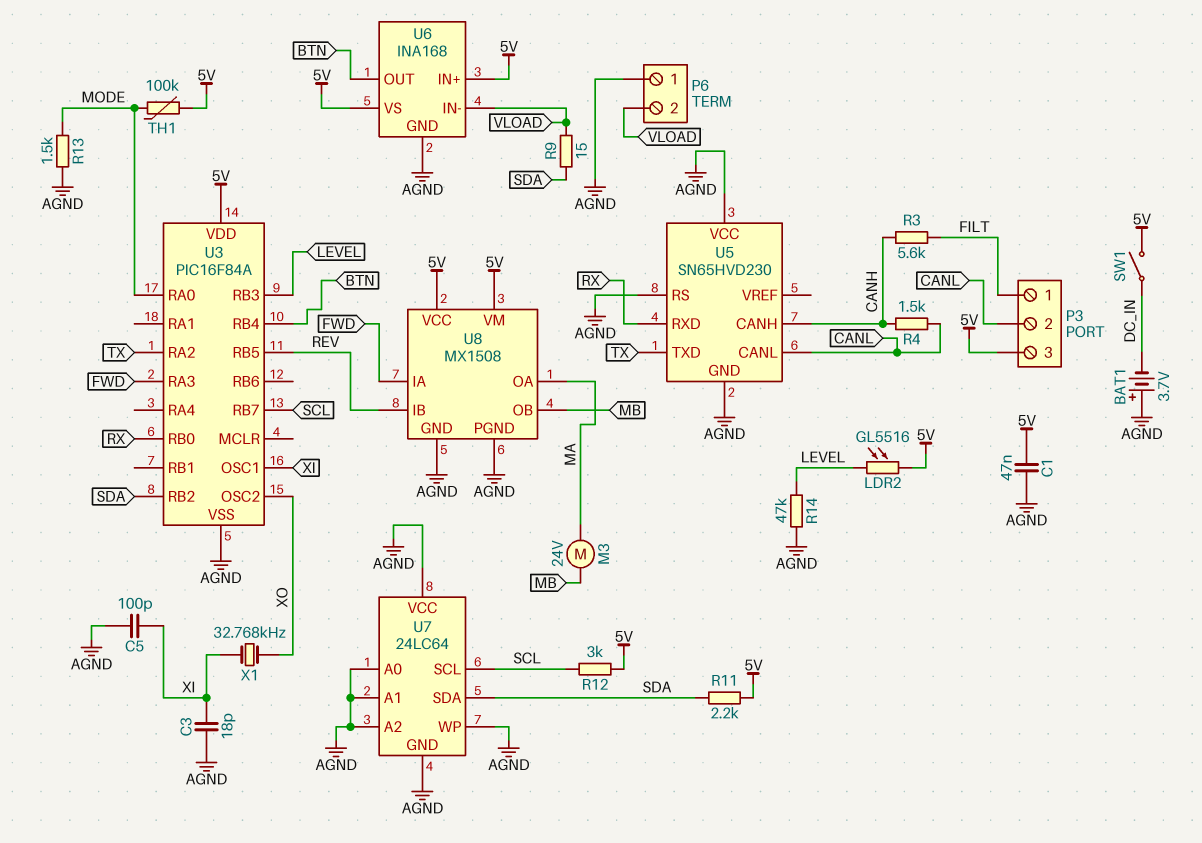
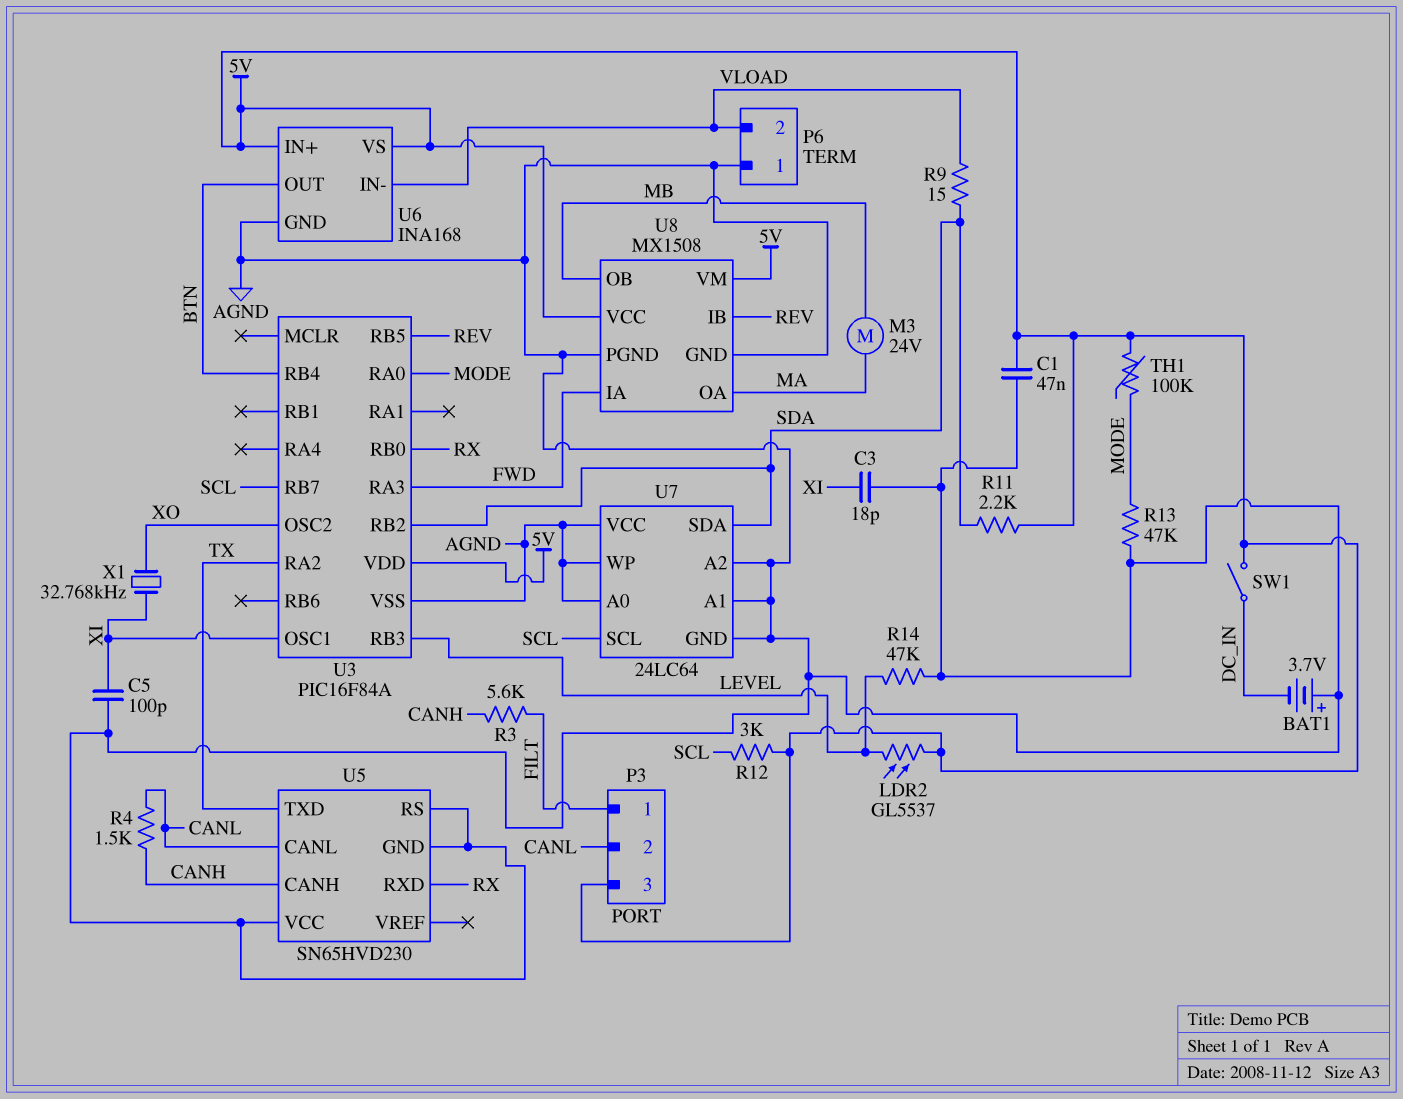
LDR2: GL5516 (5V, LEVEL) -> GL5537 (5V, LEVEL)
R13: 1.5k (AGND, MODE) -> 47k (AGND, MODE)

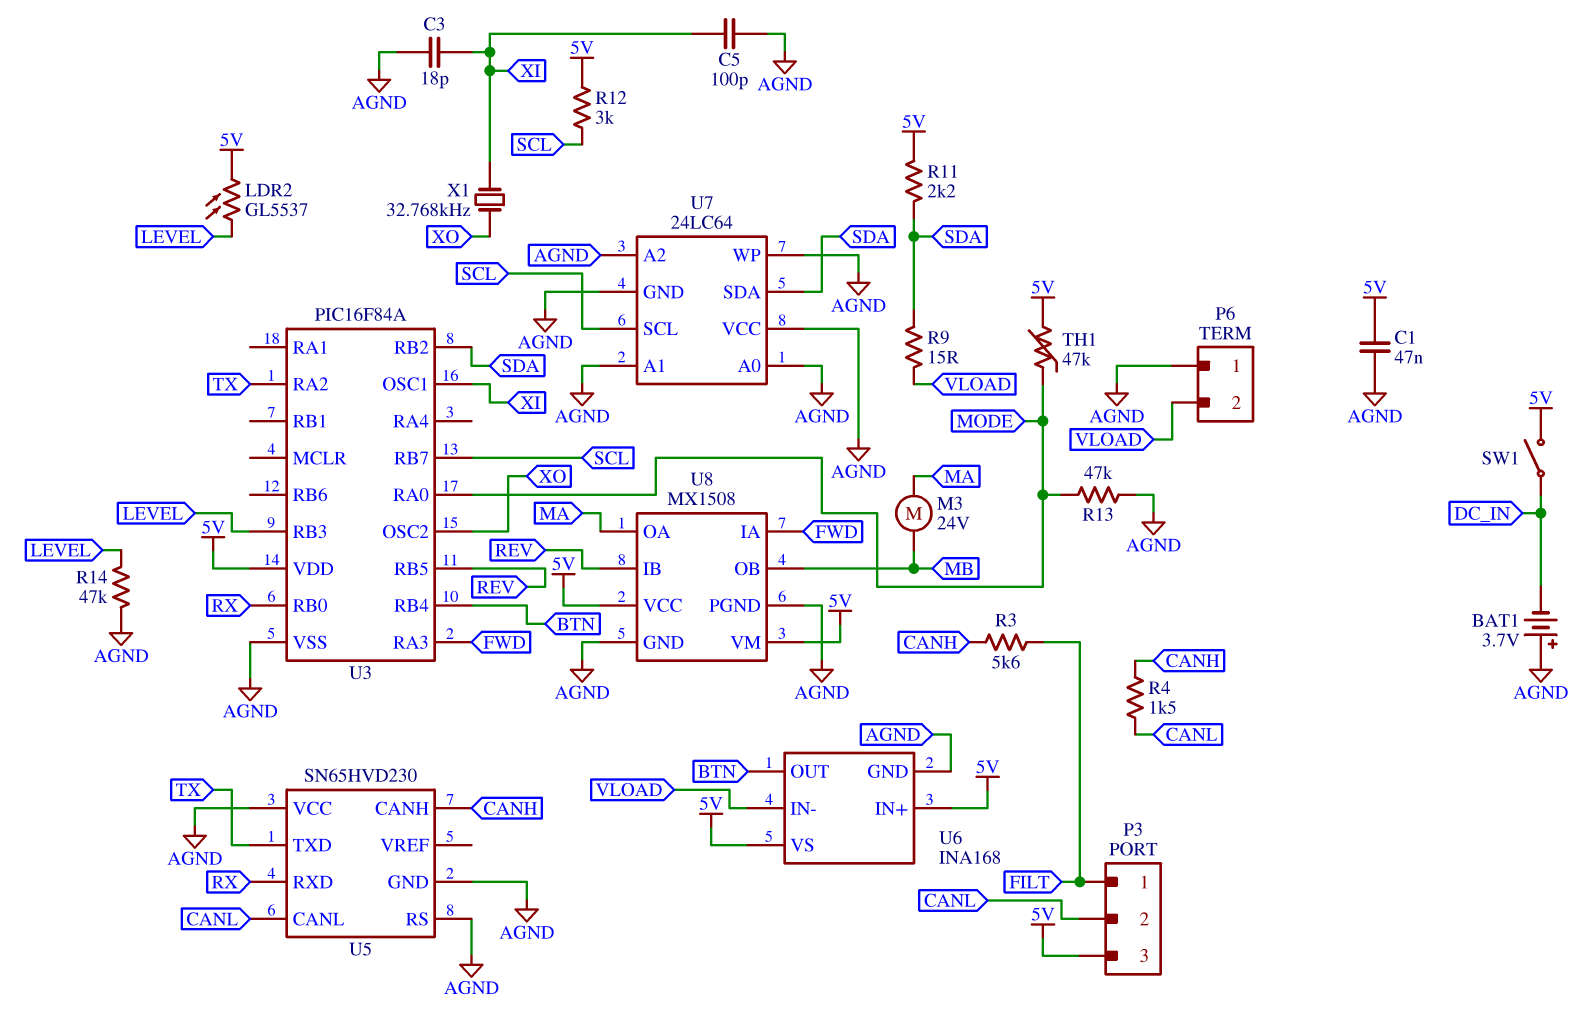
TH1: 100k (5V, MODE) -> 47k (5V, MODE)

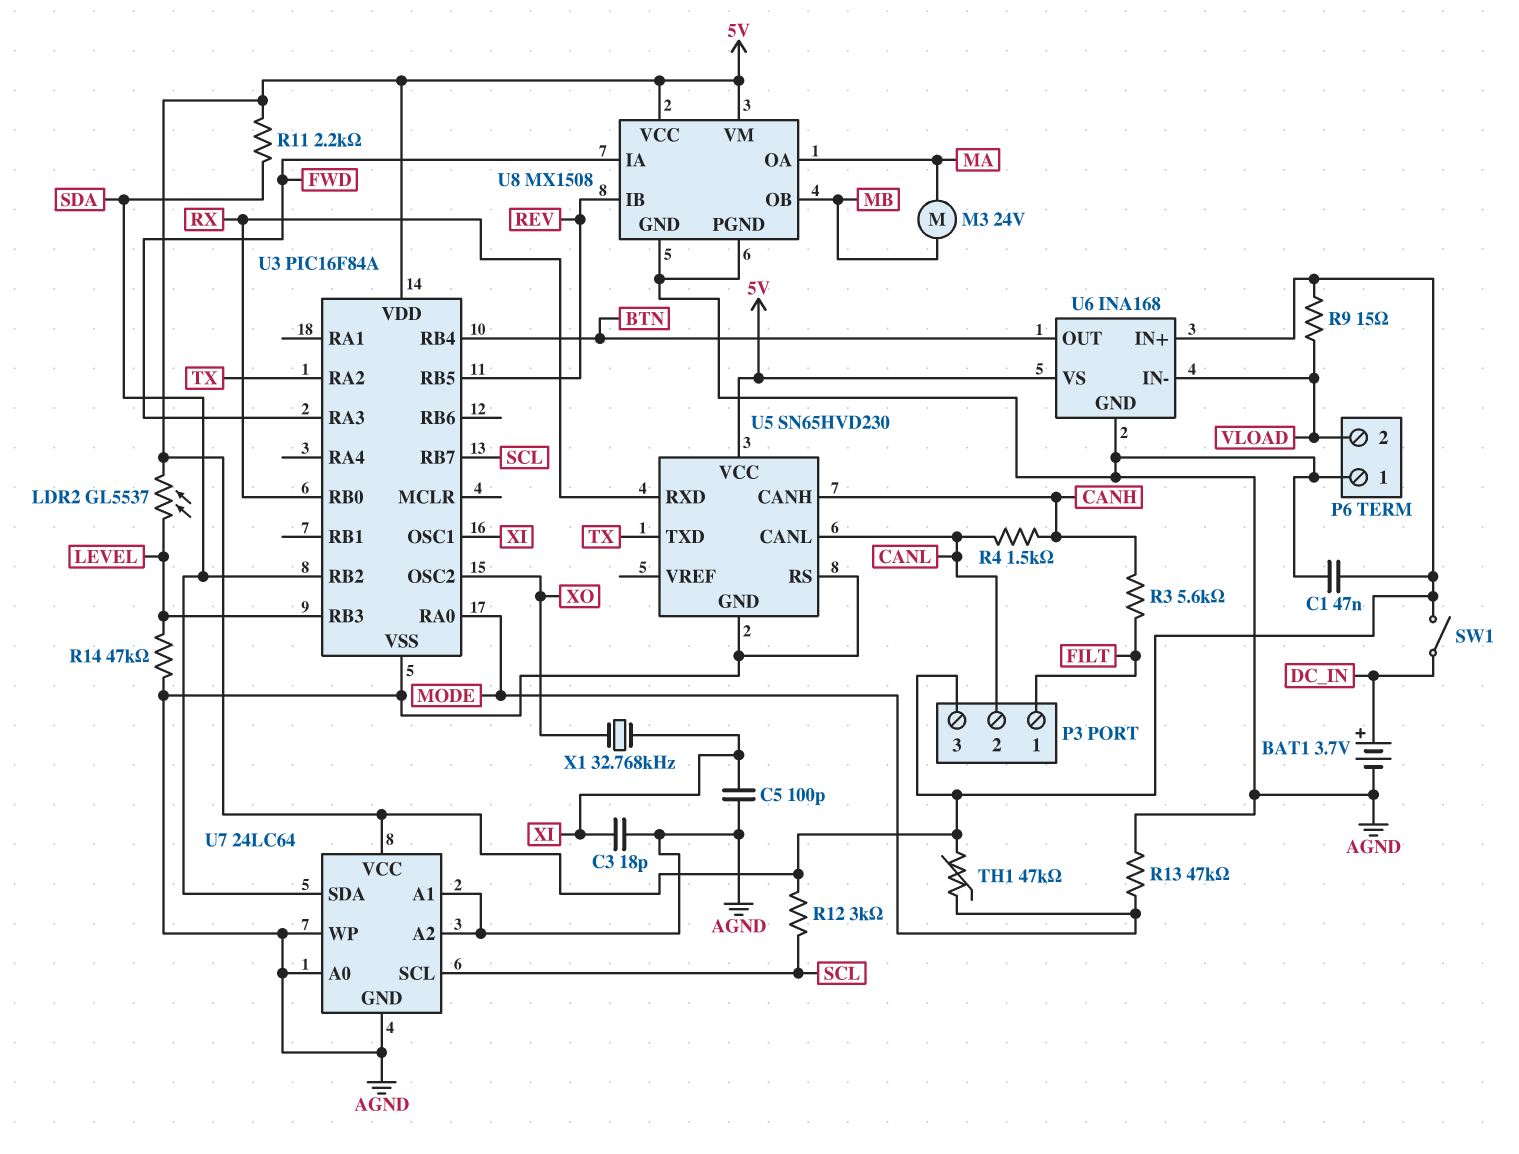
BAT1: 3.7V (plus AGND, minus DC_IN) -> 3.7V (plus DC_IN, minus AGND)
R9: 15 (SDA, VLOAD) -> 15 (5V, VLOAD)
U5 pin VCC: AGND -> 5V
U7 pin VCC: AGND -> 5V

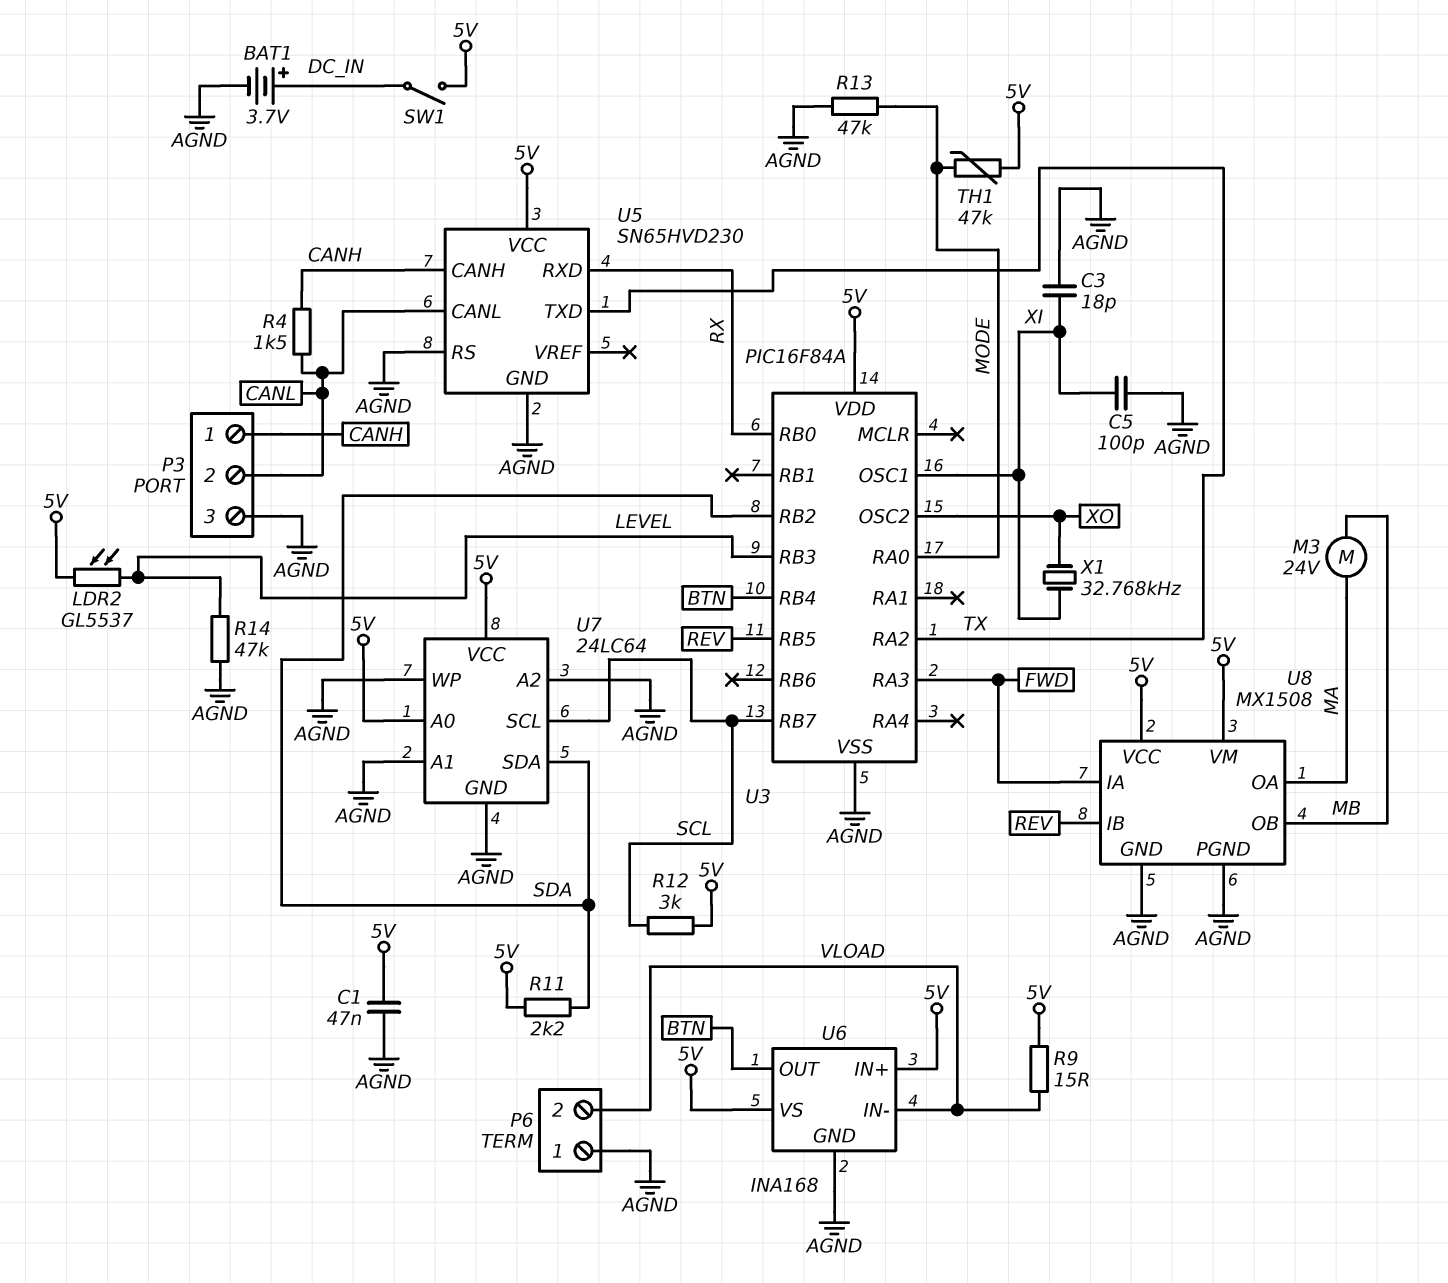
P3 pin 1: FILT -> CANH
P3 pin 3: 5V -> AGND
R3: 5.6k (CANH, FILT) -> none
U7 pin A0: AGND -> 5V

